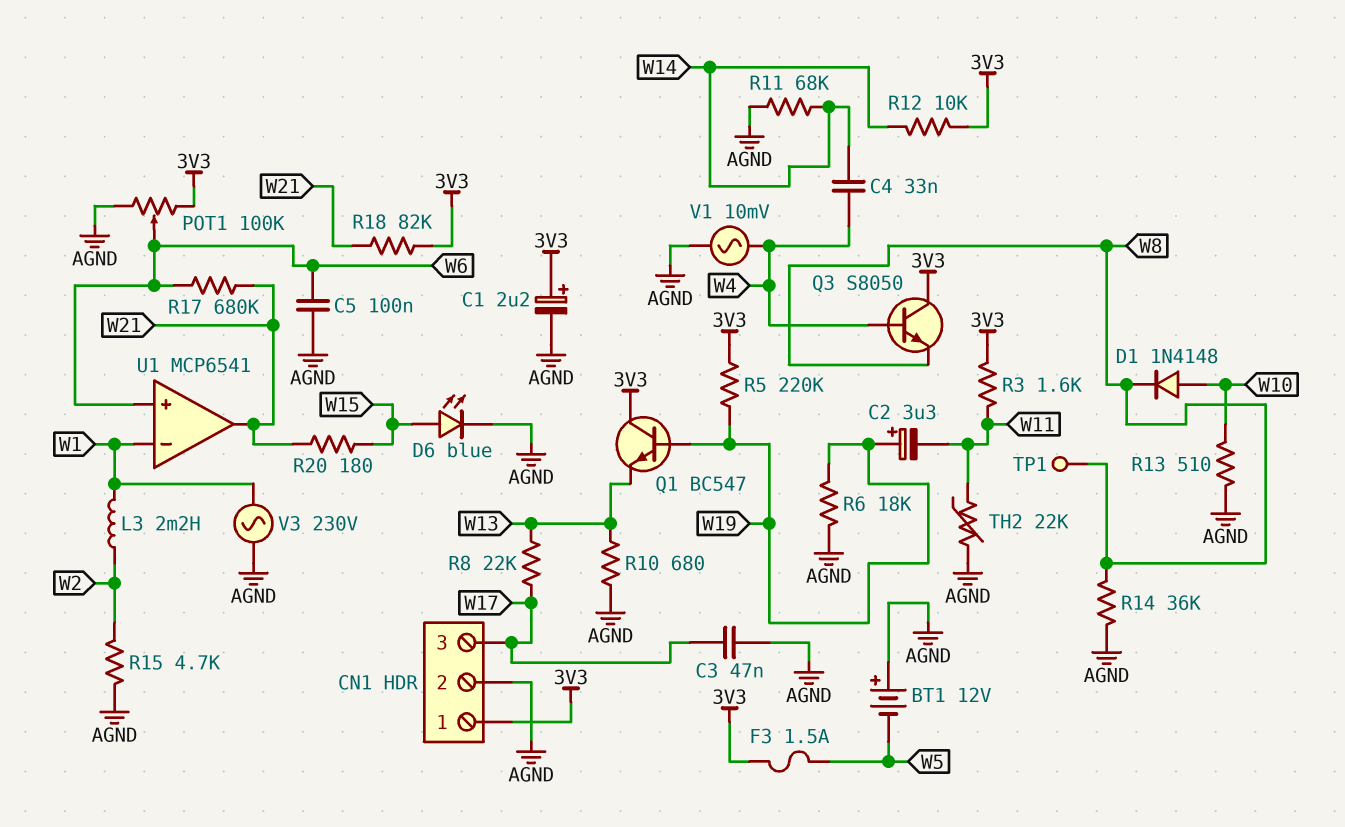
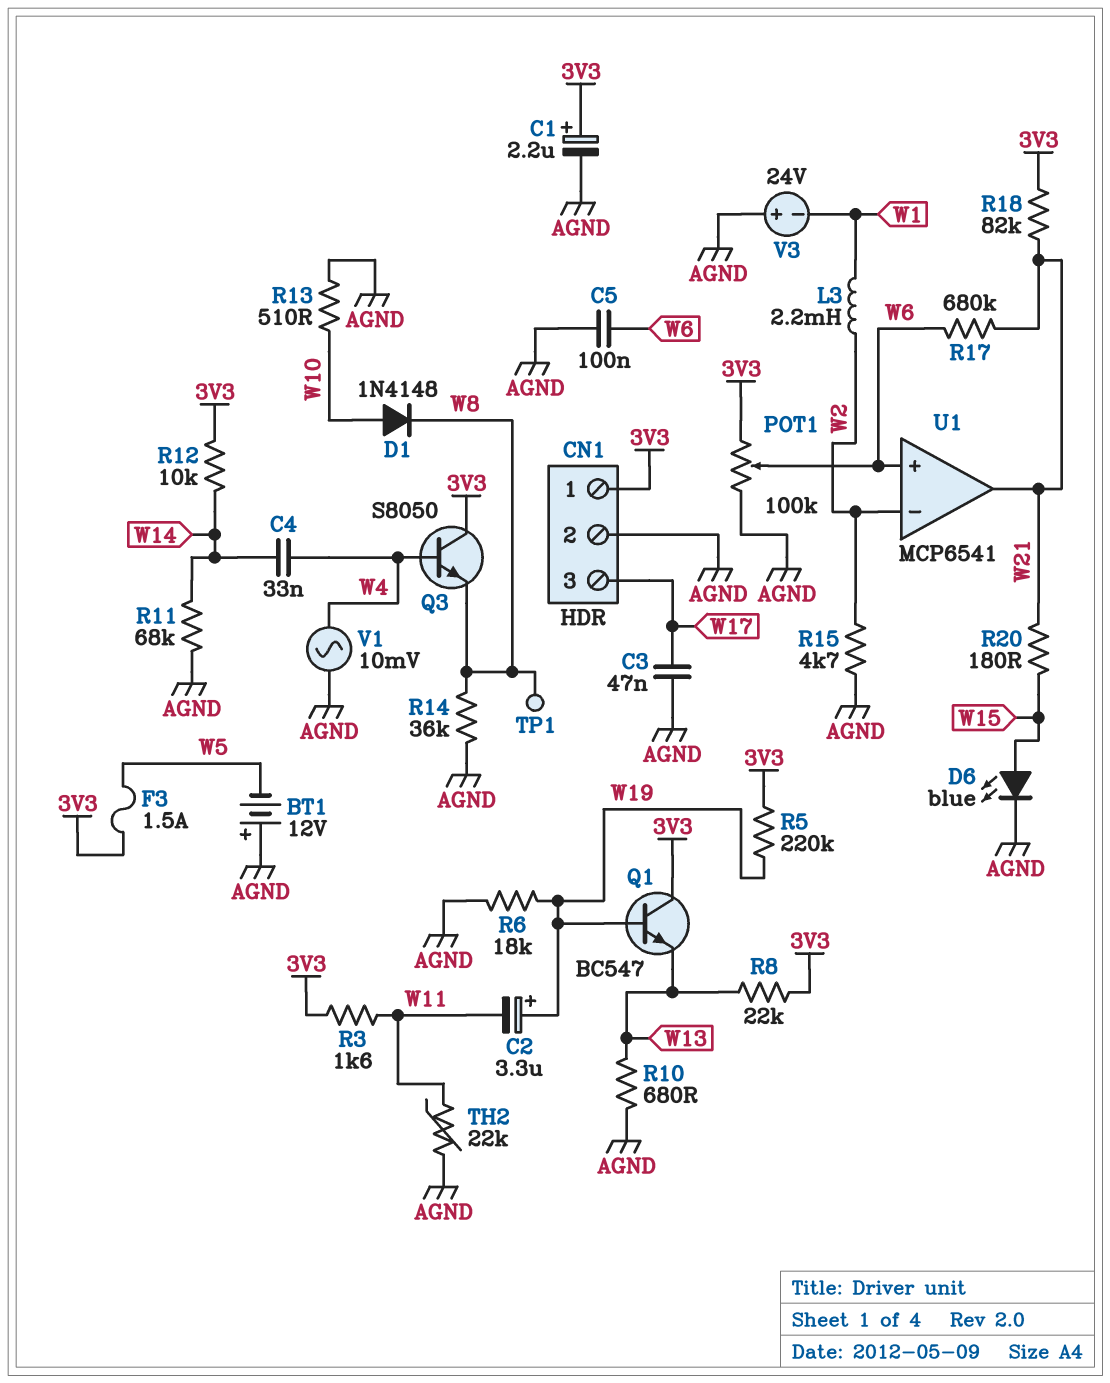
R8: 22k (W13, W17) -> 22k (3V3, W13)
U1 pin in-: W1 -> W2
V3: AC 230V (AGND, W1) -> 24V (plus AGND, minus W1)

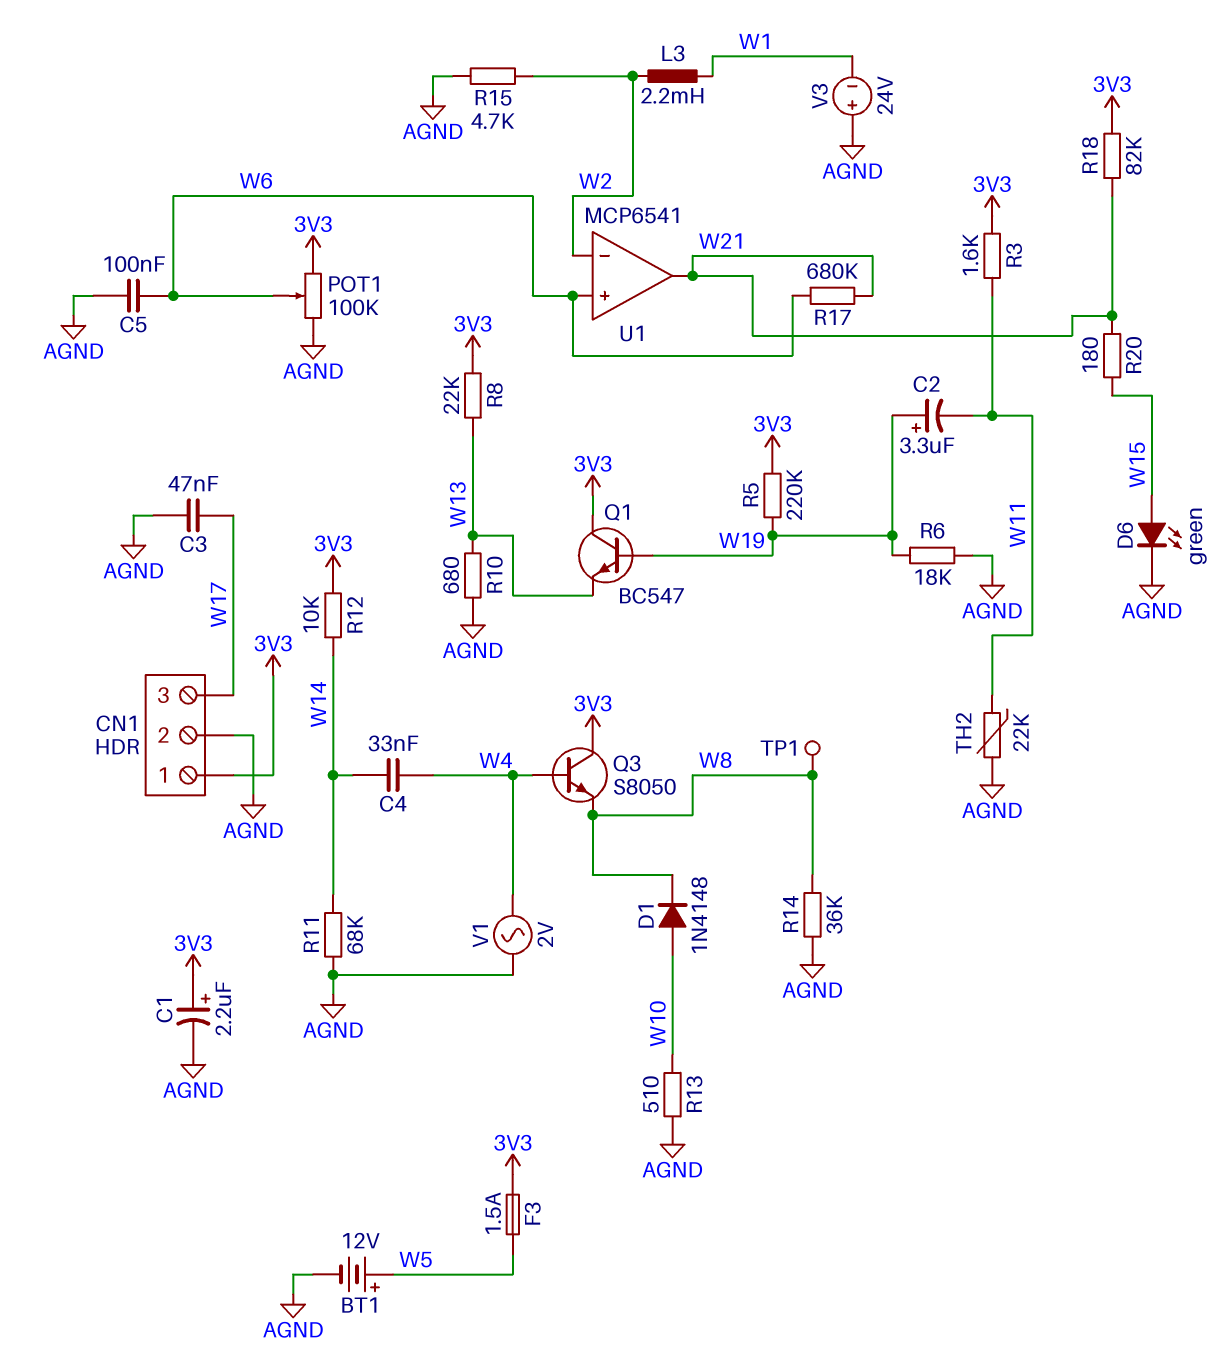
BT1: 12V (plus AGND, minus W5) -> 12V (plus W5, minus AGND)
D6: LED blue (A W15, K AGND) -> LED green (A W15, K AGND)
V1: AC 10mV (AGND, W4) -> AC 2V (AGND, W4)

